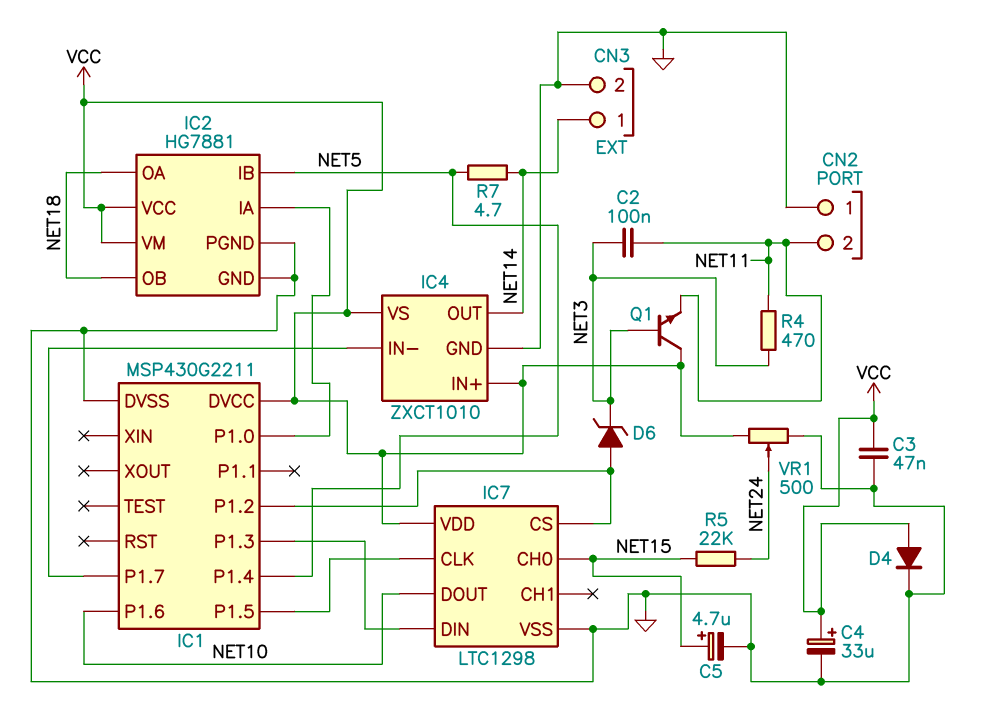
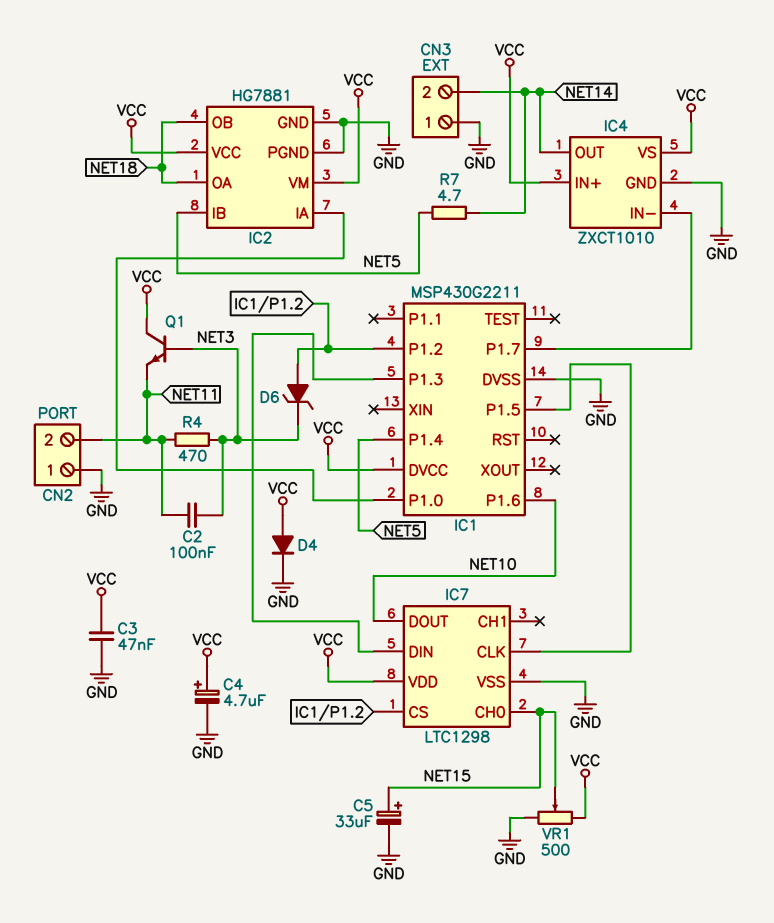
C4: 33uF (plus VCC, minus GND) -> 4.7uF (plus VCC, minus GND)
C5: 4.7uF (plus NET15, minus GND) -> 33uF (plus NET15, minus GND)
CN3 pin 1: NET14 -> GND
CN3 pin 2: GND -> NET14
R5: 22k (NET15, NET24) -> none
VR1: 500 (GND, VCC, wiper NET24) -> 500 (GND, VCC, wiper NET15)

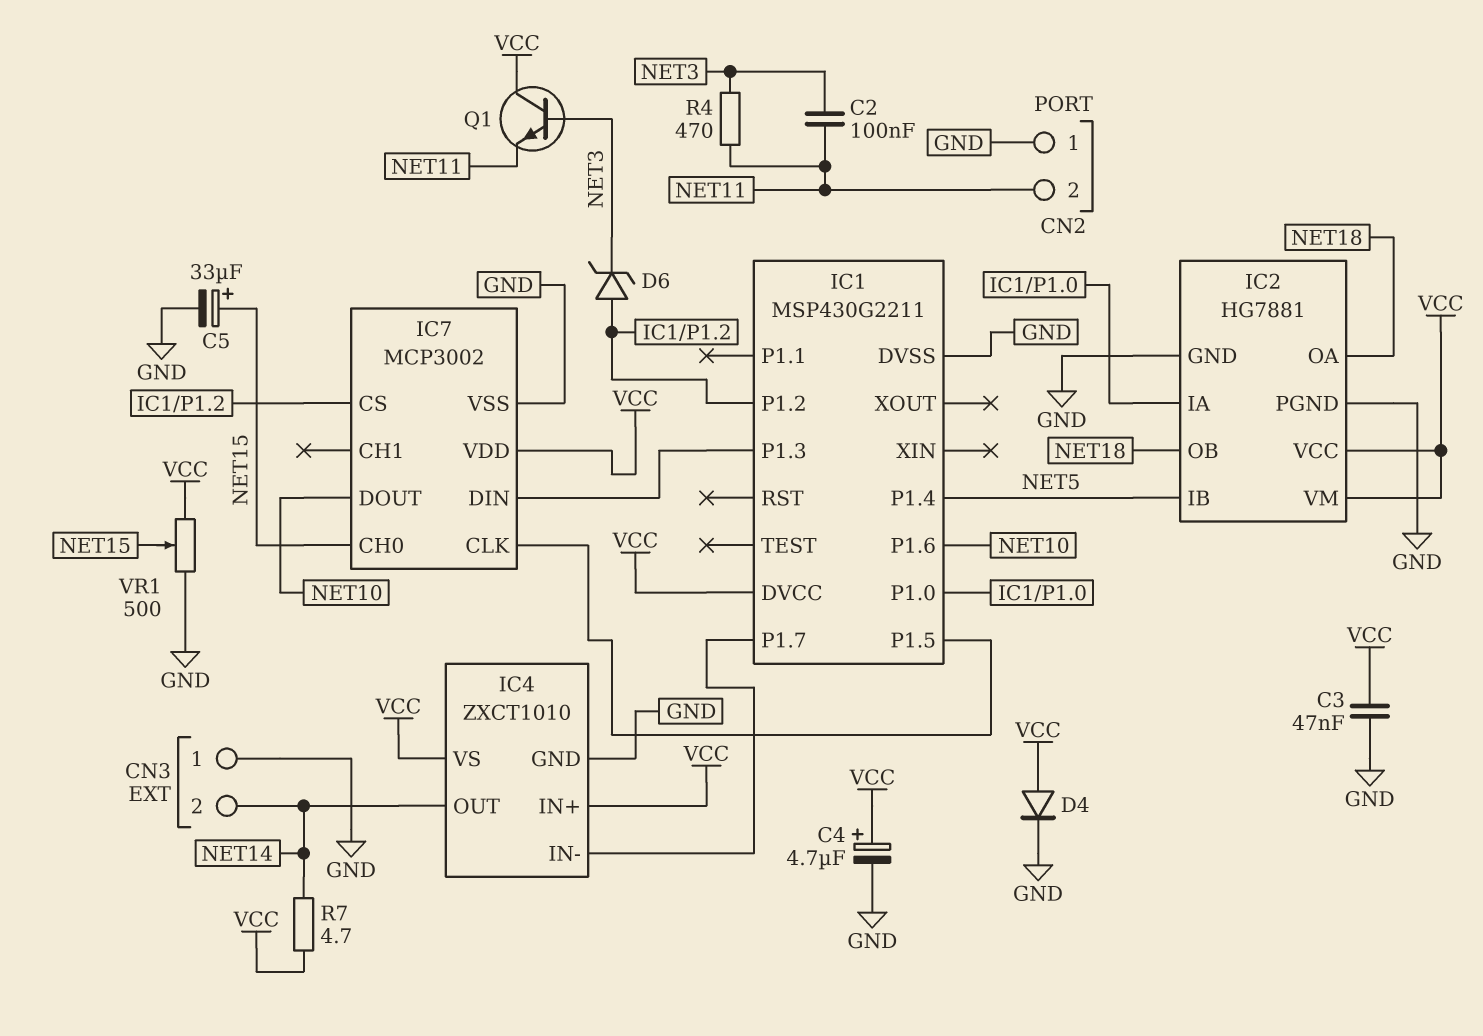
IC7: LTC1298 -> MCP3002
R7: 4.7 (NET5, NET14) -> 4.7 (NET14, VCC)

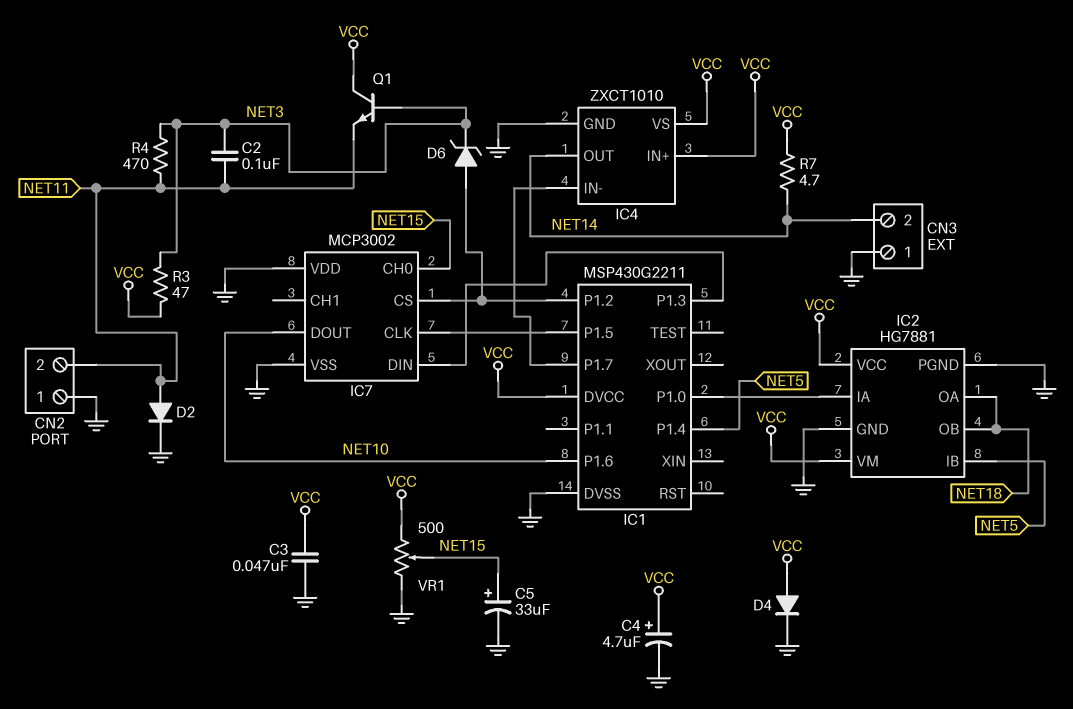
D2: none -> diode (A NET11, K GND)
IC7 pin VDD: VCC -> GND
R3: none -> 47 (NET3, VCC)

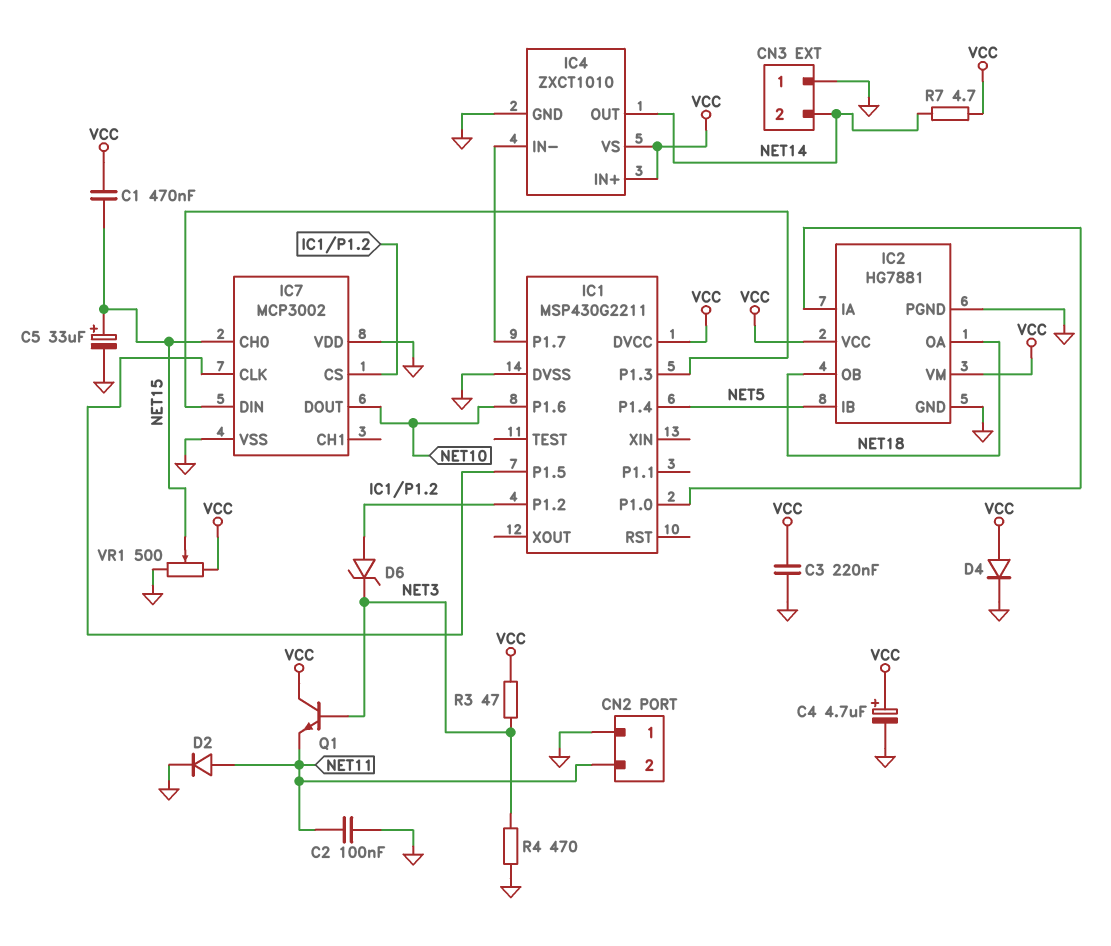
C1: none -> 470nF (NET15, VCC)
C2: 100nF (NET3, NET11) -> 100nF (GND, NET11)
C3: 47nF (GND, VCC) -> 220nF (GND, VCC)
R4: 470 (NET3, NET11) -> 470 (GND, NET3)

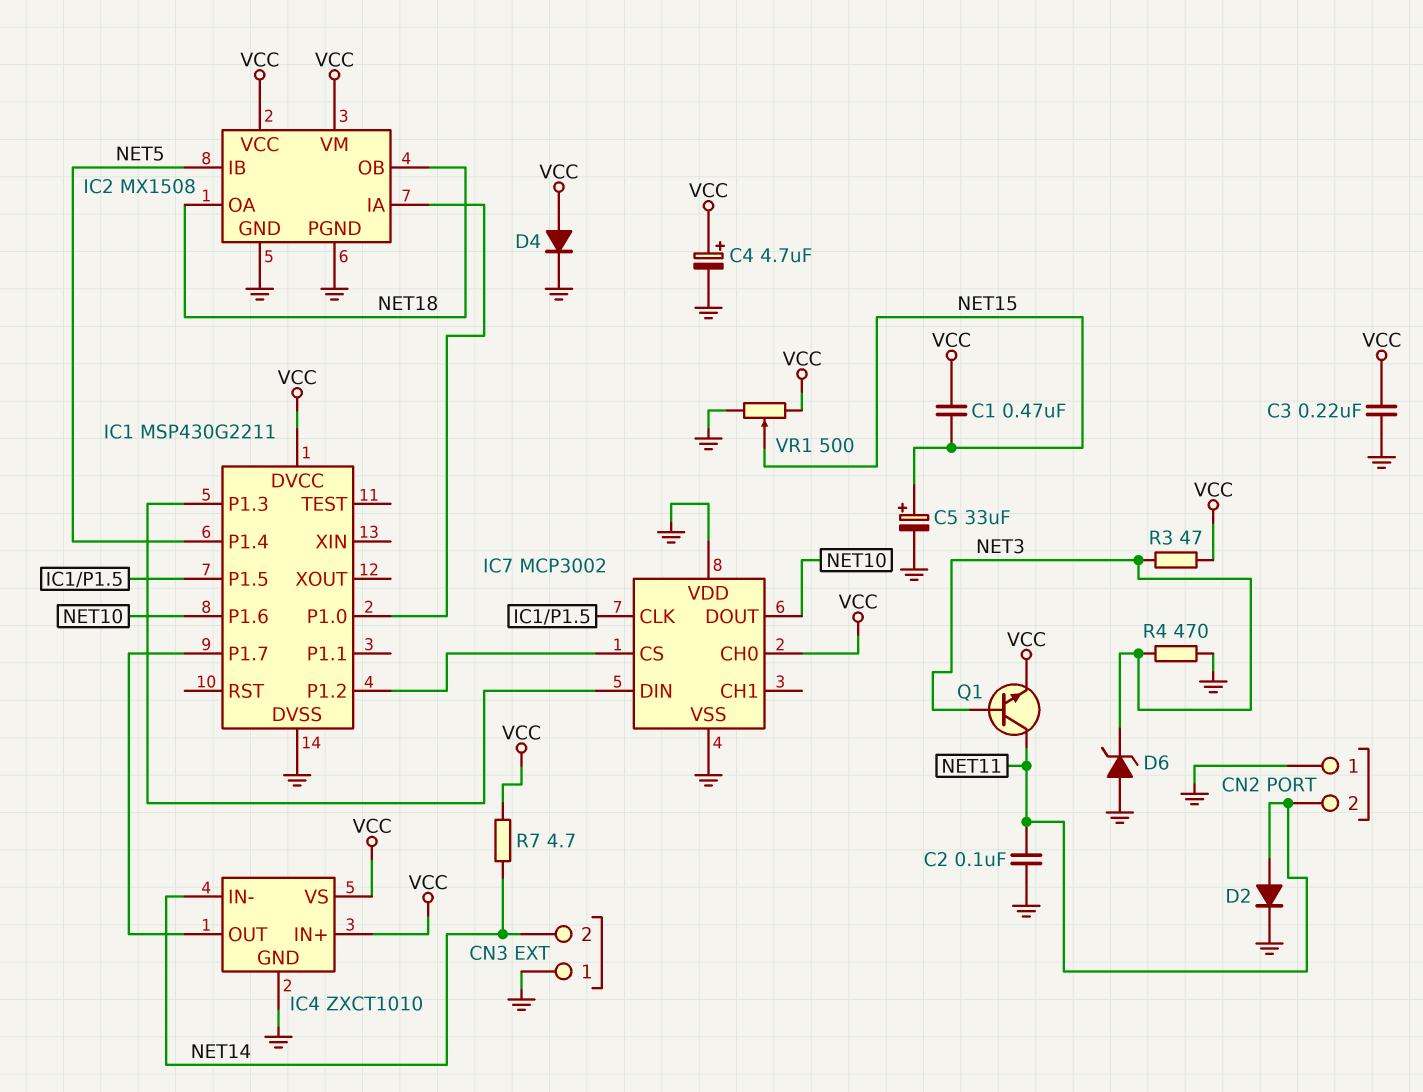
D6: zener (A IC1/P1.2, K NET3) -> zener (A GND, K NET3)
IC2: HG7881 -> MX1508
IC4 pin IN-: IC1/P1.7 -> NET14
IC4 pin OUT: NET14 -> IC1/P1.7
IC7 pin CH0: NET15 -> VCC
Q1: NPN (B NET3, C VCC, E NET11) -> NPN (B NET3, C NET11, E VCC)

